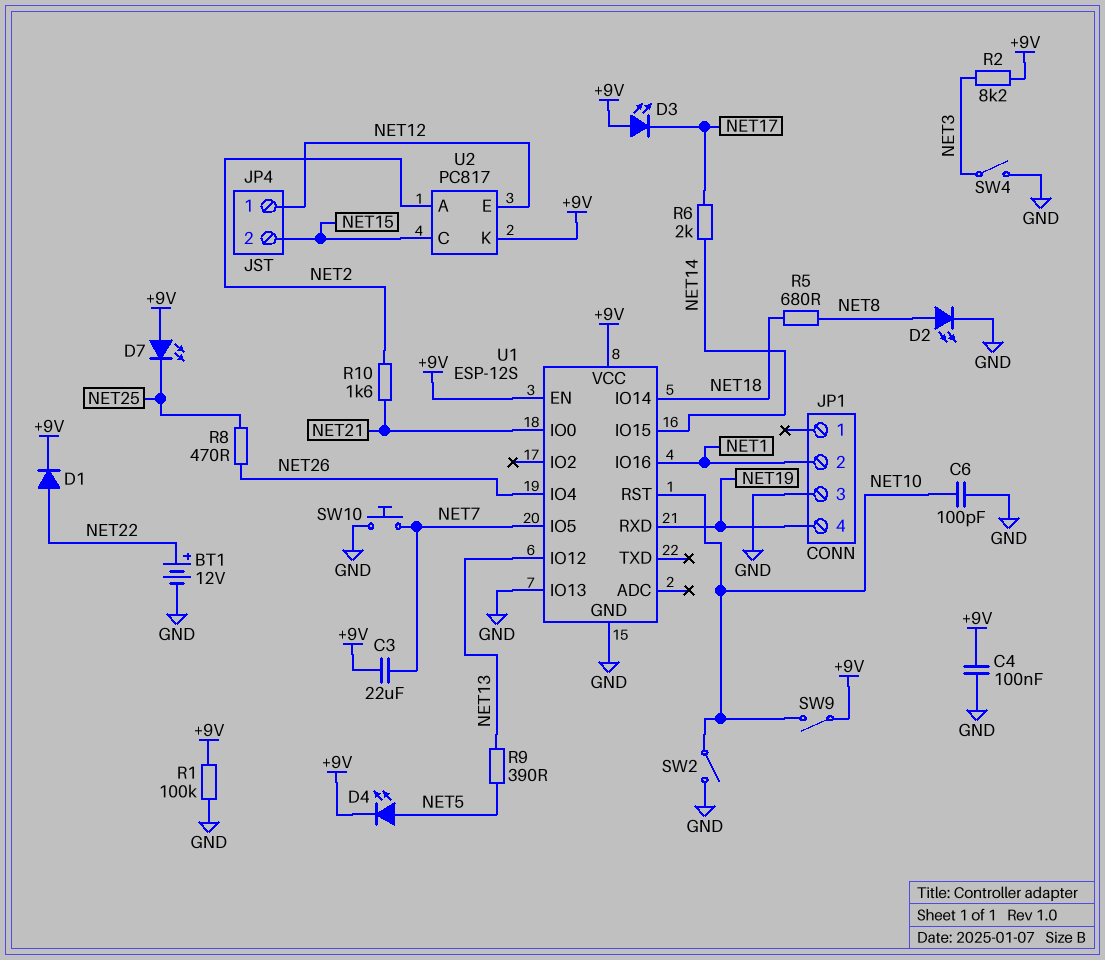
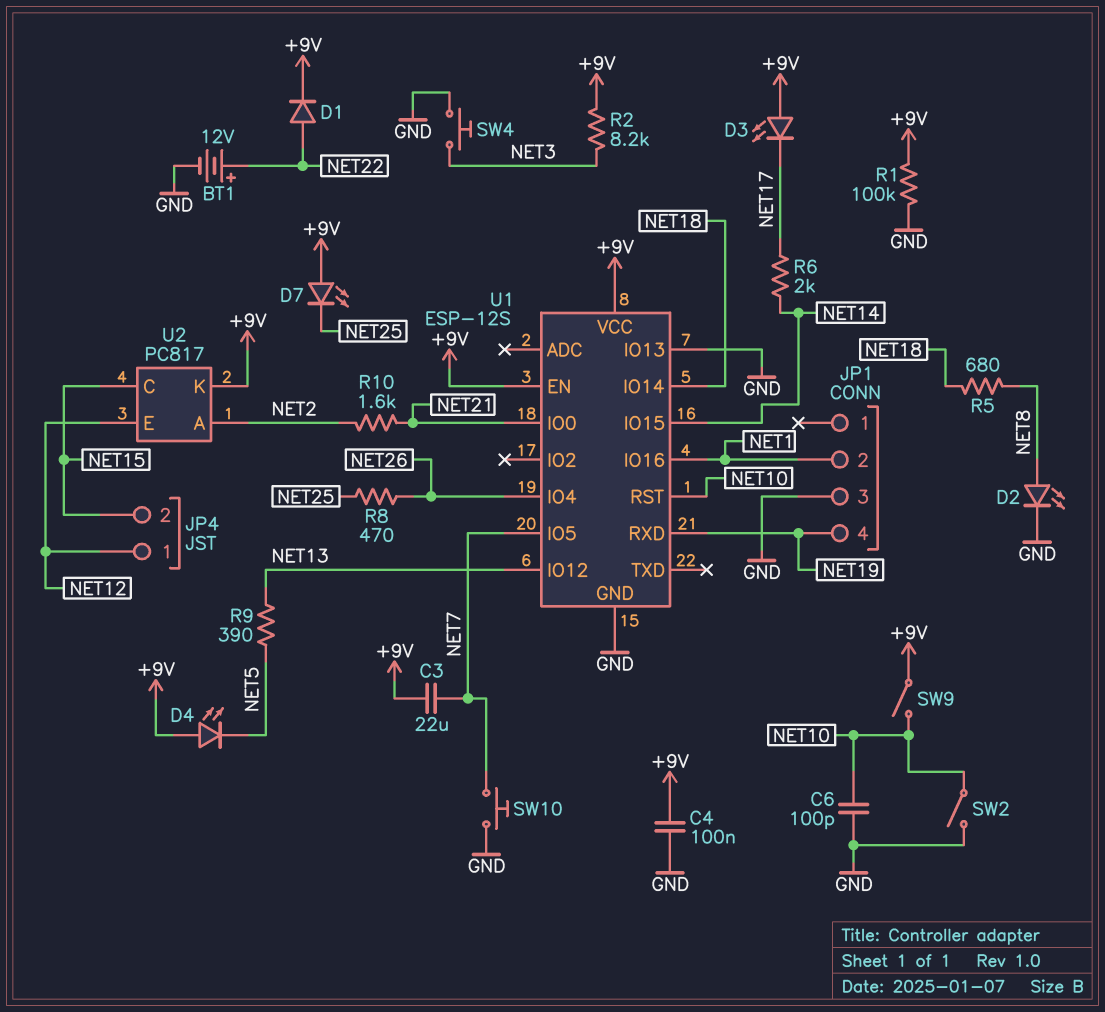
D4: LED (A NET5, K +9V) -> LED (A +9V, K NET5)
SW4: switch (GND, NET3) -> button (GND, NET3)

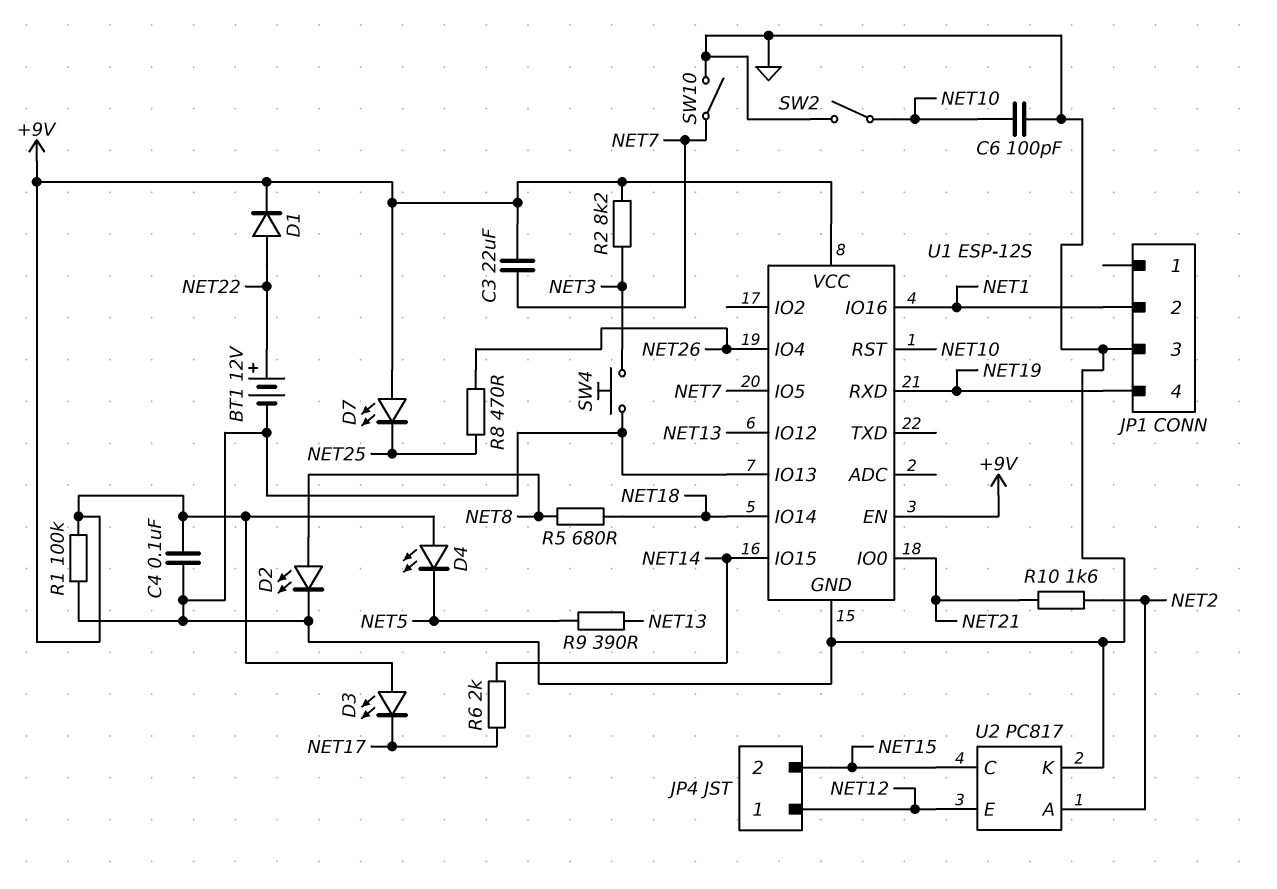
SW9: switch (+9V, NET10) -> none
SW10: button (GND, NET7) -> switch (GND, NET7)
U2 pin K: +9V -> GND

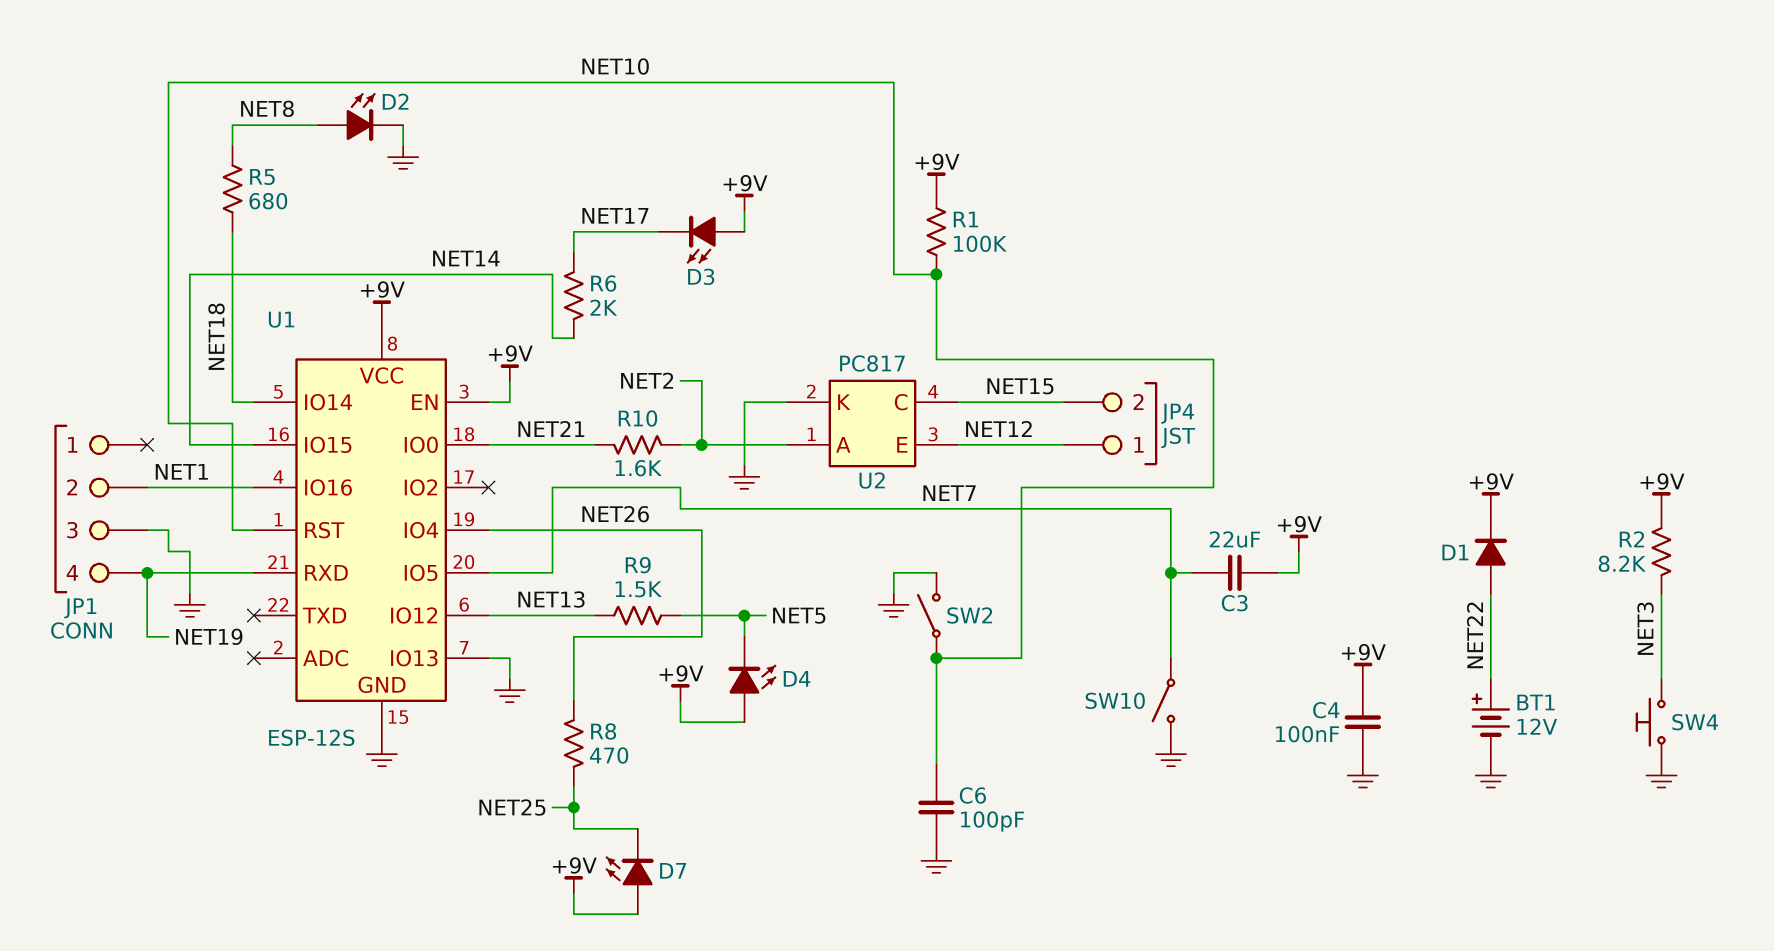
R1: 100k (+9V, GND) -> 100k (+9V, NET10)
R9: 390 (NET5, NET13) -> 1.5k (NET5, NET13)

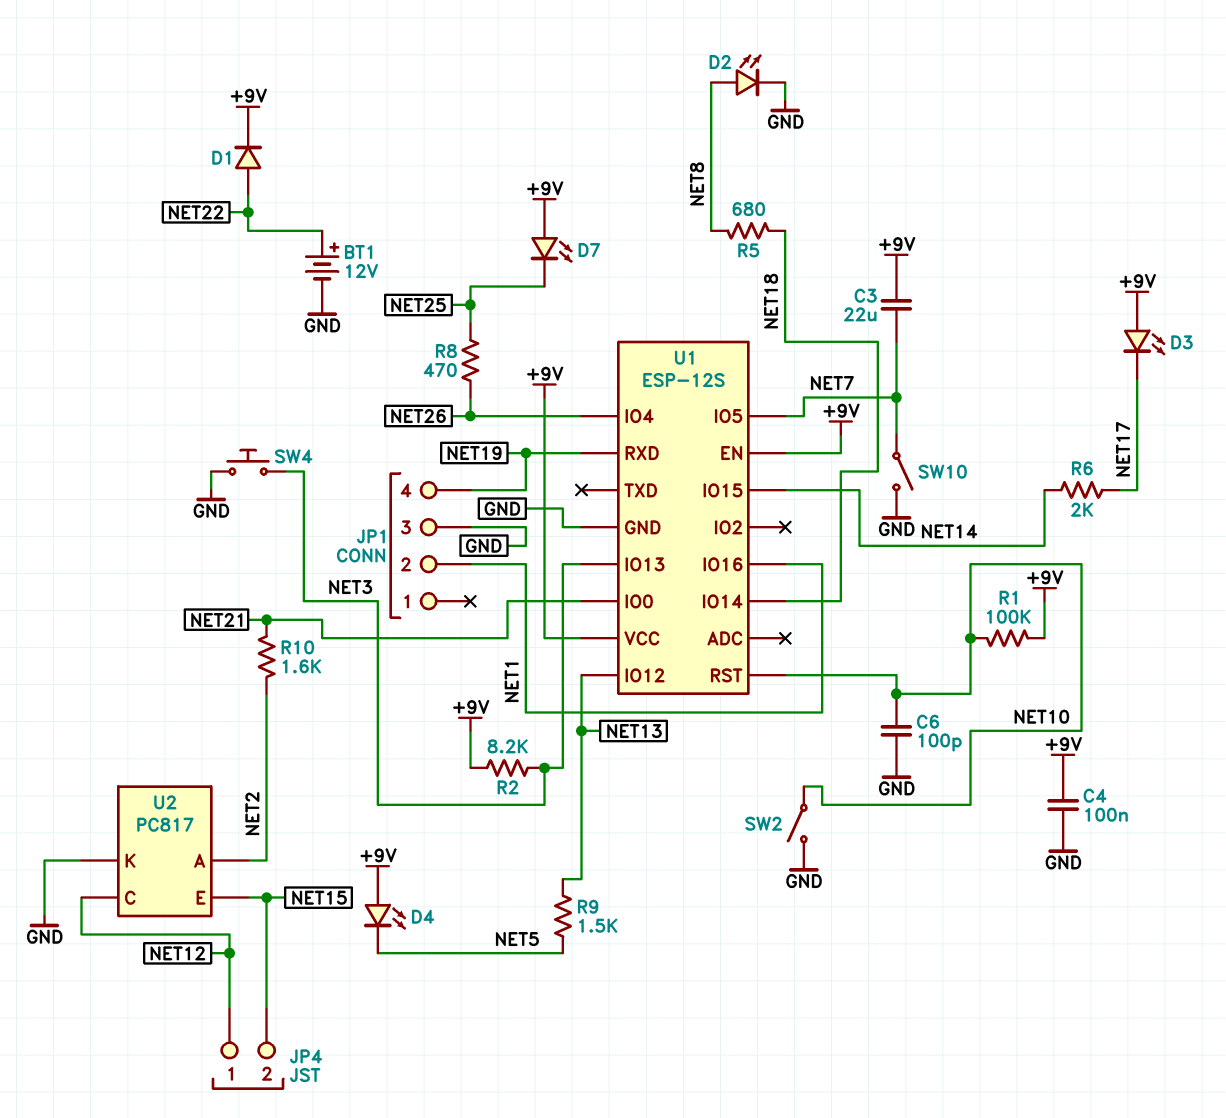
U1 pin IO13: GND -> NET3
U2 pin C: NET15 -> NET12
U2 pin E: NET12 -> NET15

